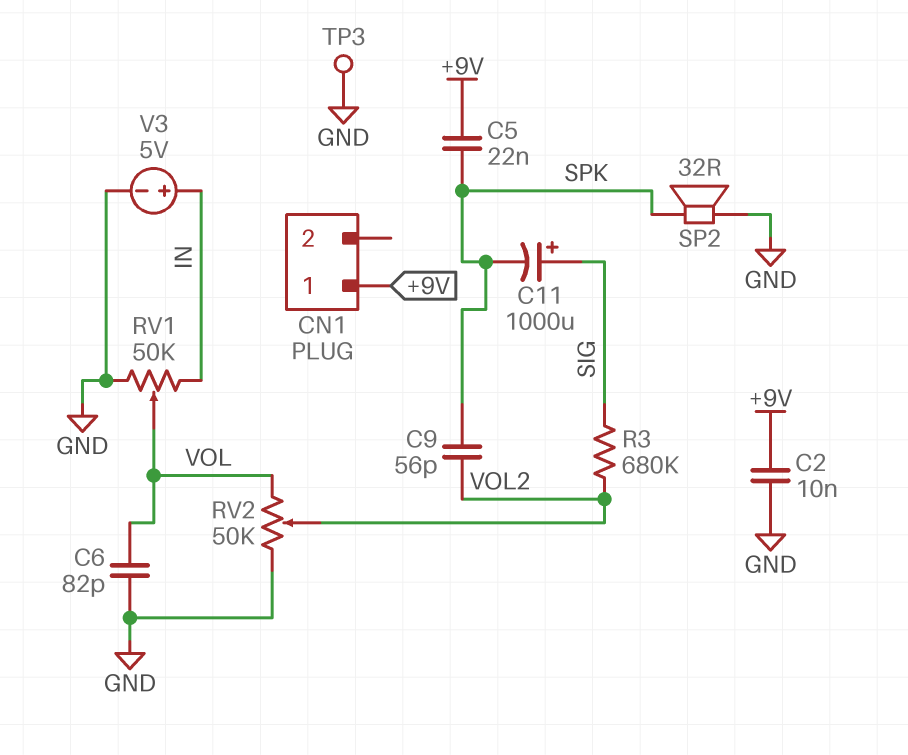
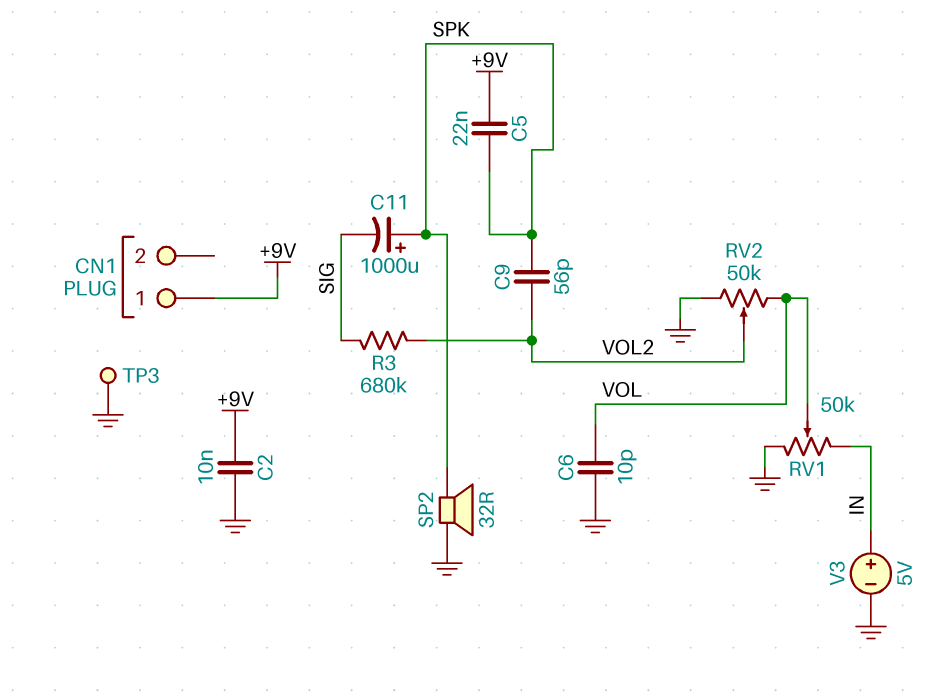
C6: 82pF (GND, VOL) -> 10pF (GND, VOL)
C11: 1000uF (plus SIG, minus SPK) -> 1000uF (plus SPK, minus SIG)

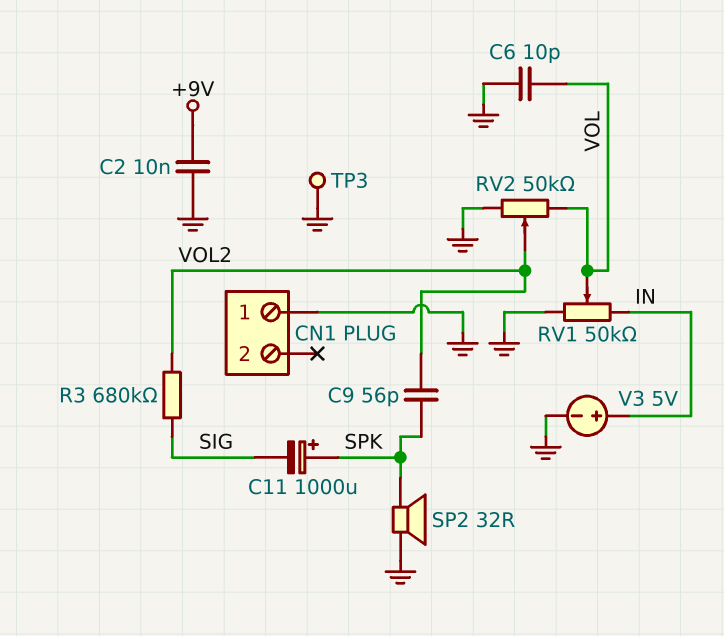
C5: 22nF (+9V, SPK) -> none
CN1 pin 1: +9V -> GND

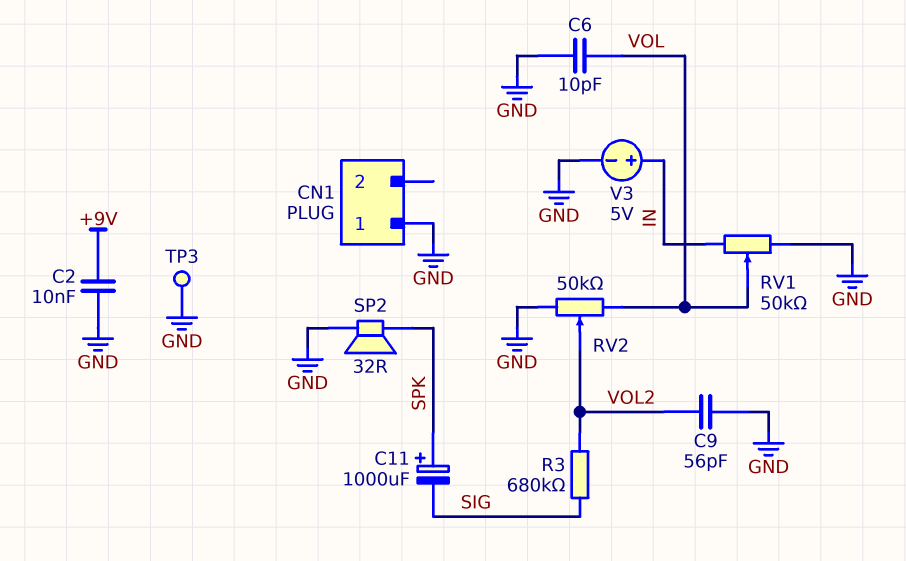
C9: 56pF (SPK, VOL2) -> 56pF (GND, VOL2)

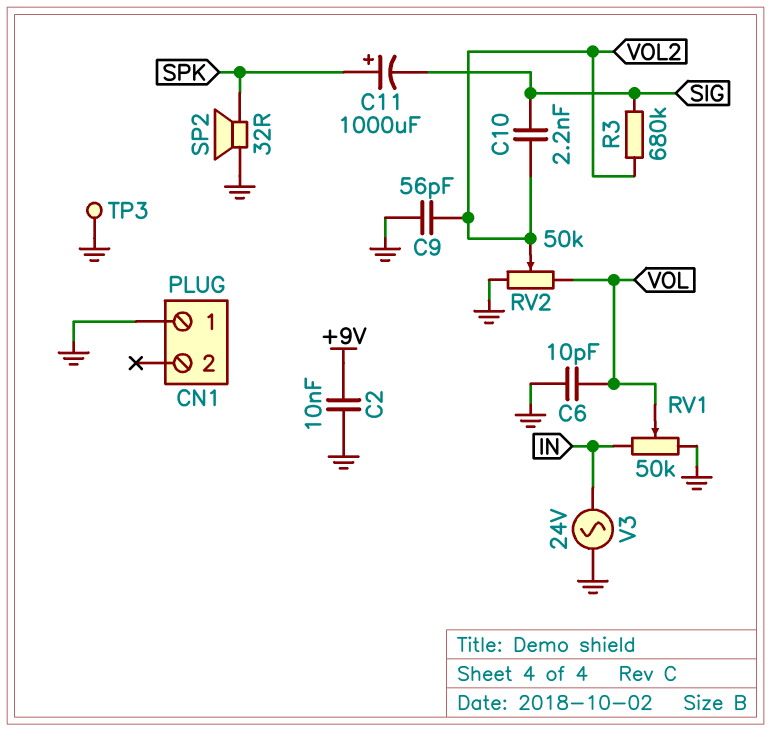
C10: none -> 2.2nF (SIG, VOL2)
V3: 5V (plus IN, minus GND) -> AC 24V (GND, IN)

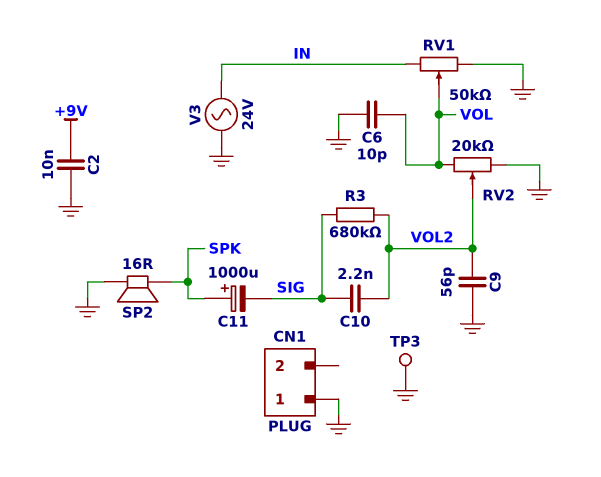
RV2: 50k (GND, VOL, wiper VOL2) -> 20k (GND, VOL, wiper VOL2)
SP2: speaker 32R (GND, SPK) -> speaker 16R (GND, SPK)

